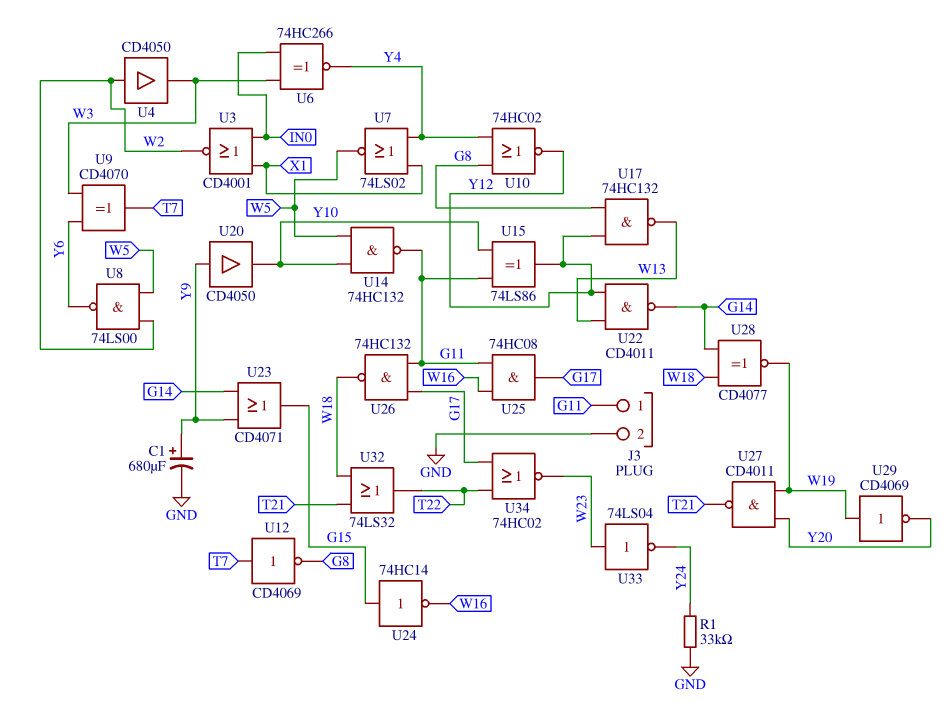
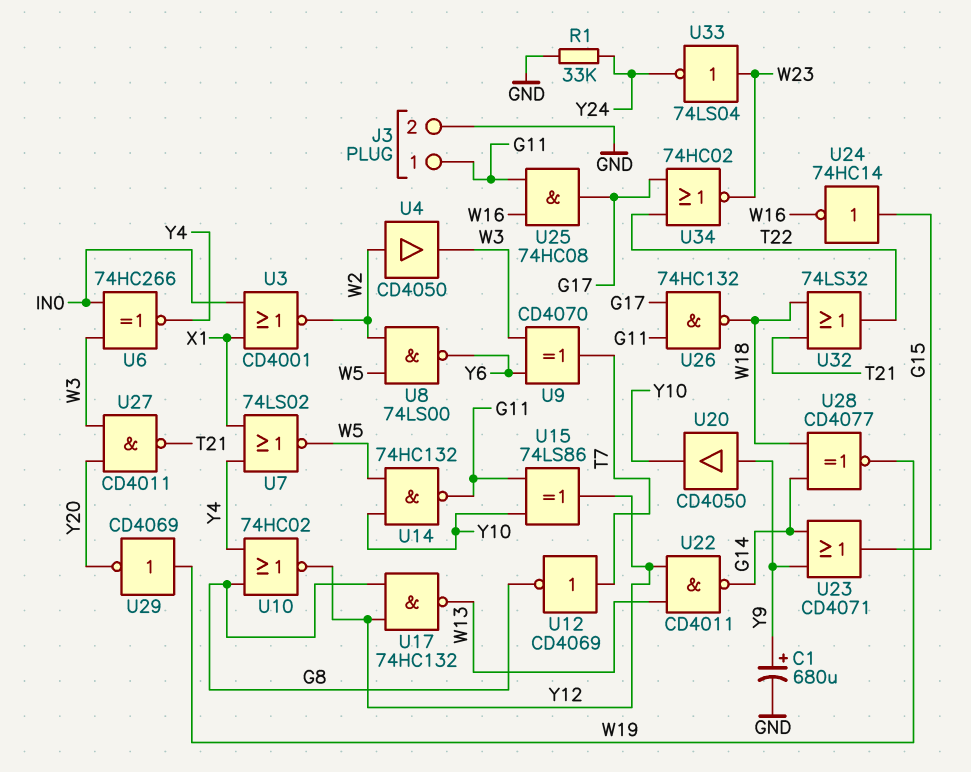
U27: NAND CD4011 (in W19, in Y20, out T21) -> NAND CD4011 (in W3, in Y20, out T21)

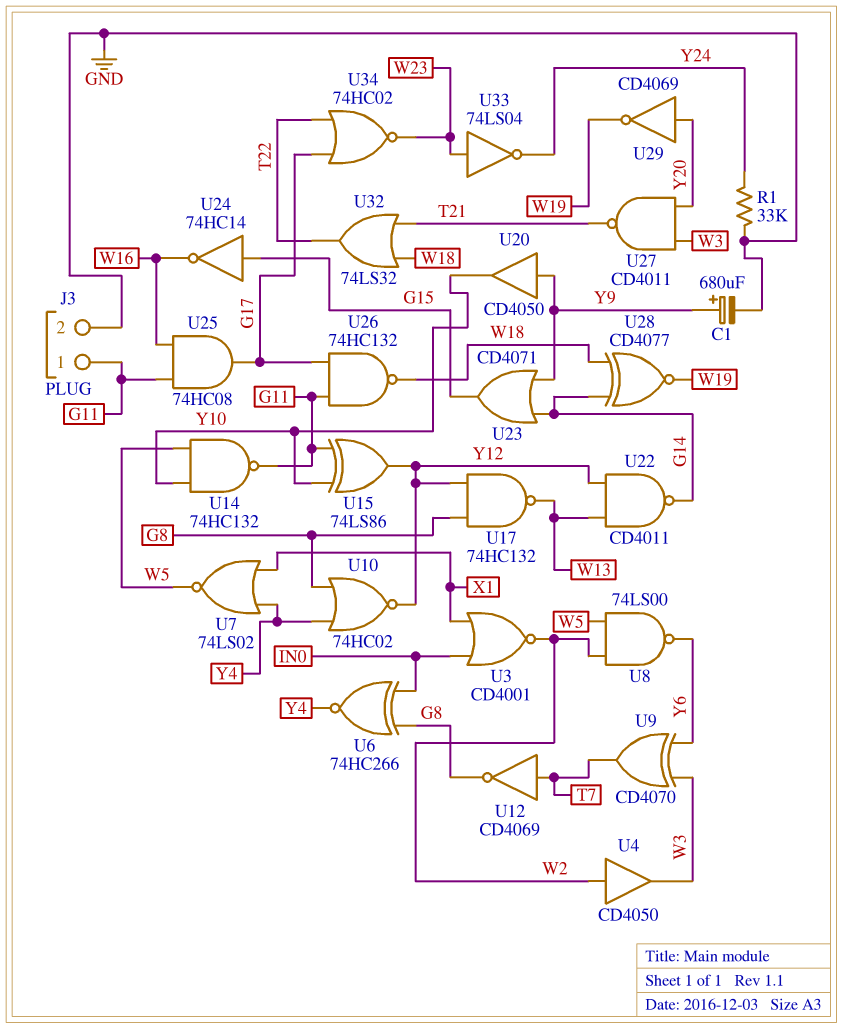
U6: XNOR 74HC266 (in IN0, in W3, out Y4) -> XNOR 74HC266 (in G8, in IN0, out Y4)
U29: NOT CD4069 (in W19, out Y20) -> NOT CD4069 (in Y20, out W19)

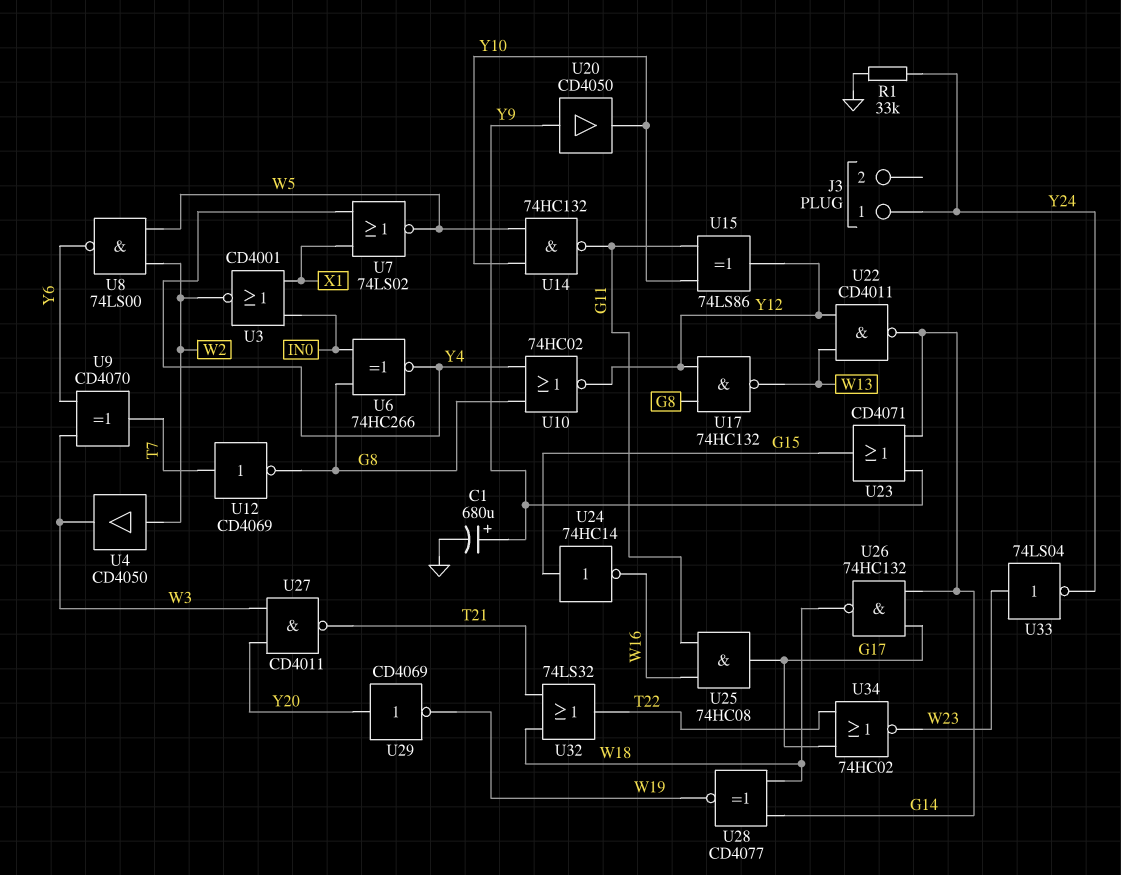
J3 pin 1: G11 -> Y24
J3 pin 2: GND -> none
U26: NAND 74HC132 (in G11, in G17, out W18) -> NAND 74HC132 (in G14, in G17, out W18)

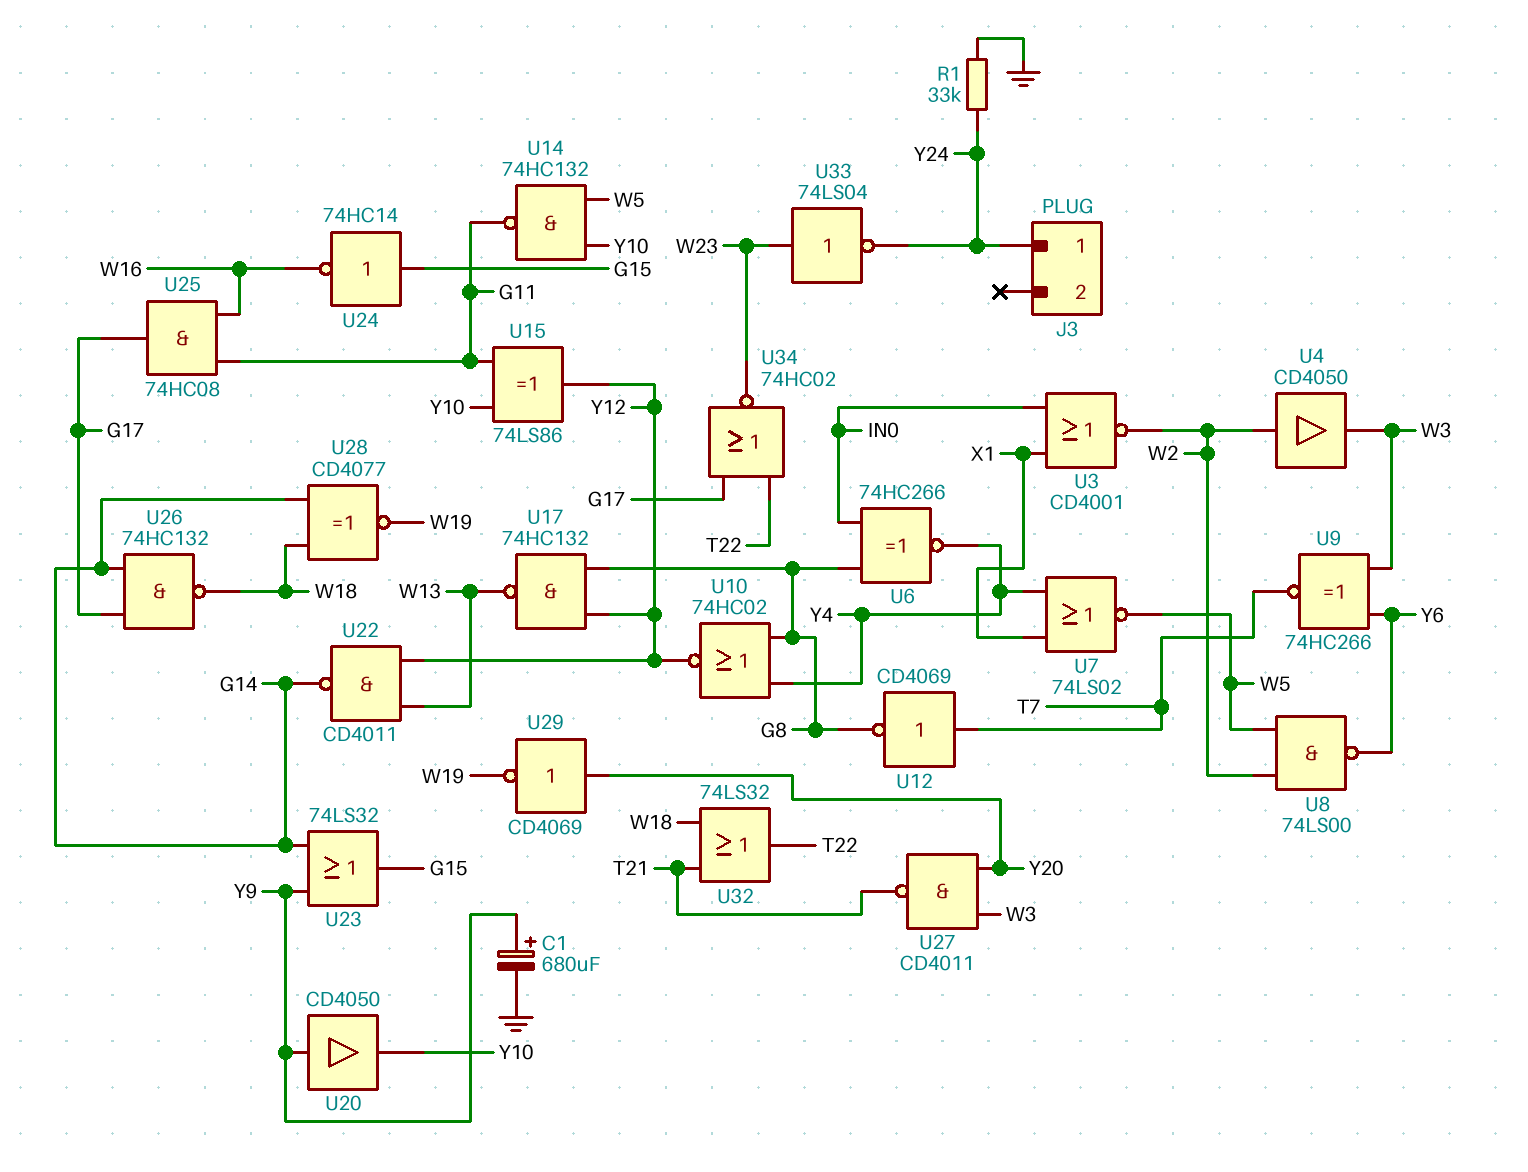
U9: XOR CD4070 (in W3, in Y6, out T7) -> XNOR 74HC266 (in W3, in Y6, out T7)
U23: OR CD4071 (in G14, in Y9, out G15) -> OR 74LS32 (in G14, in Y9, out G15)

